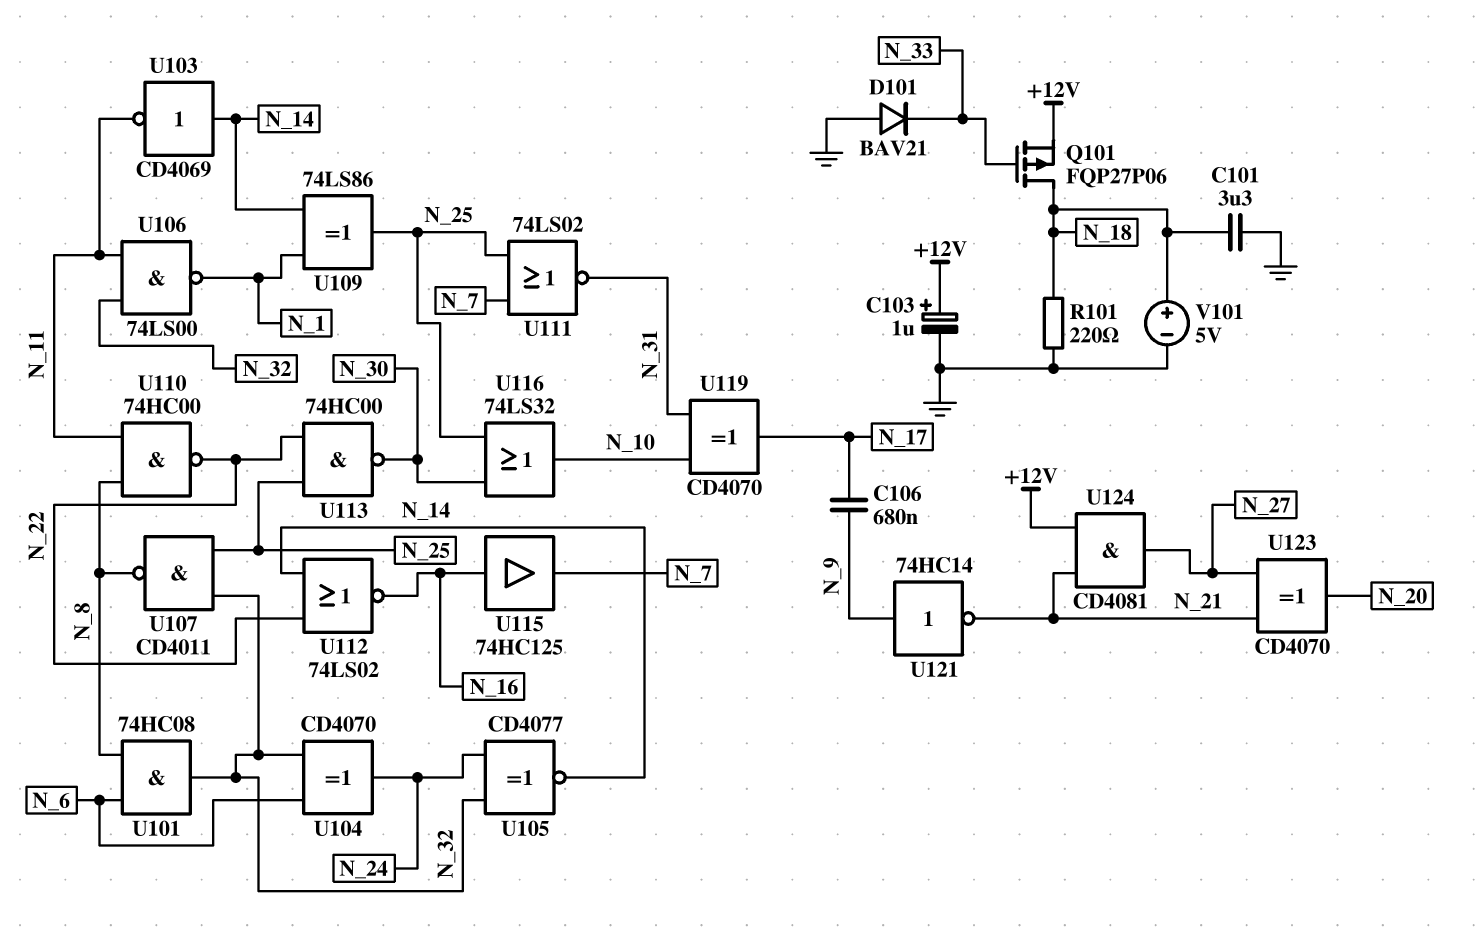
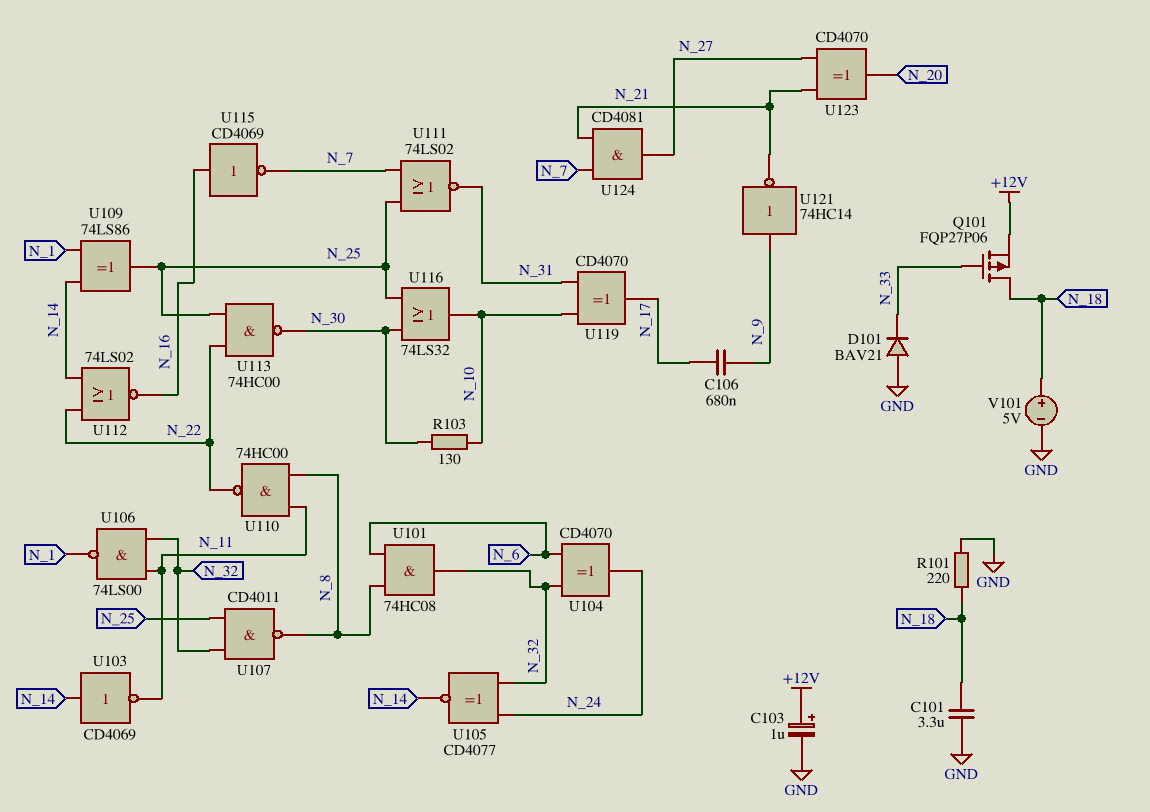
R103: none -> 130 (N_10, N_30)
U115: buffer 74HC125 (in N_16, out N_7) -> NOT CD4069 (in N_16, out N_7)
U124: AND CD4081 (in +12V, in N_21, out N_27) -> AND CD4081 (in N_7, in N_21, out N_27)

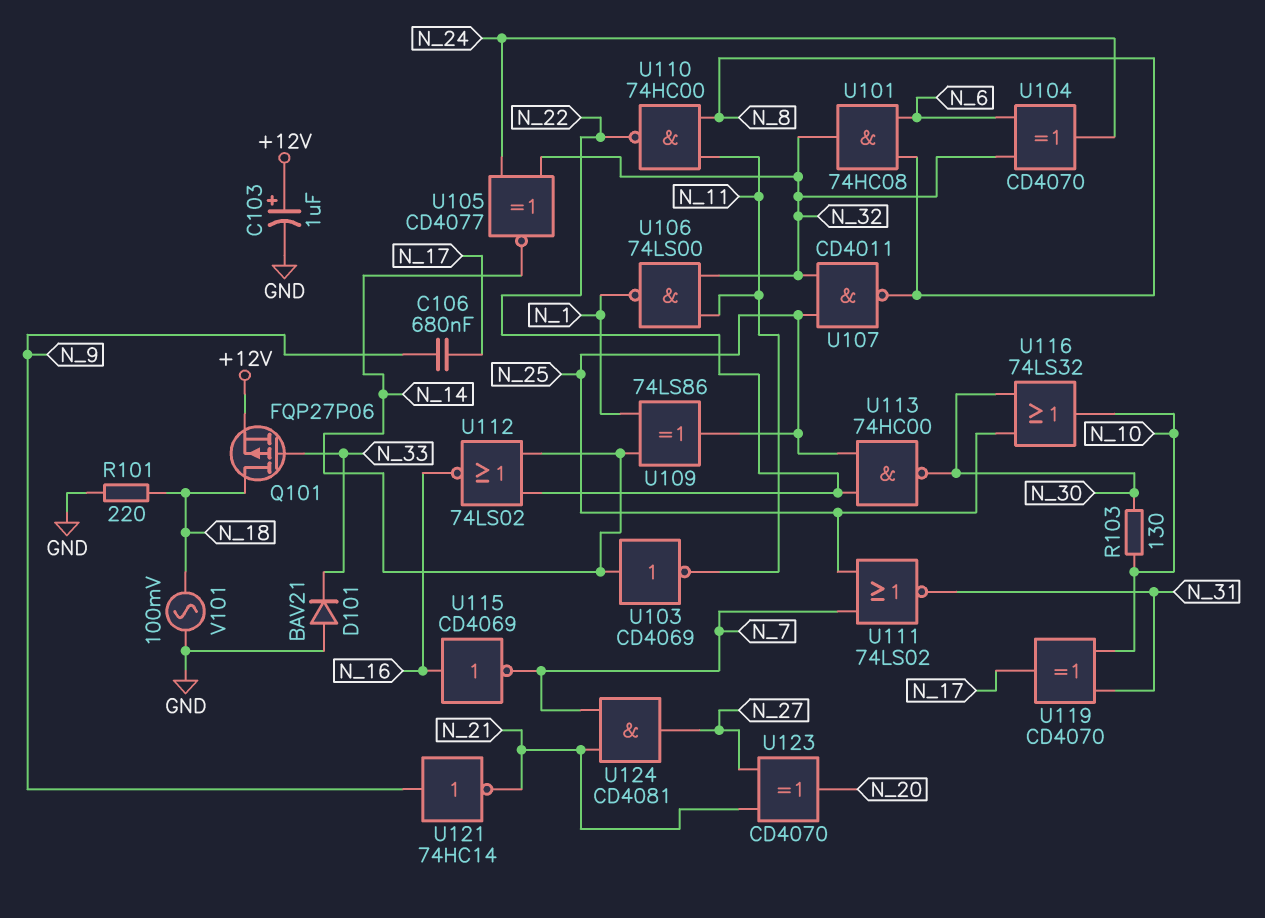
C101: 3.3uF (GND, N_18) -> none
V101: 5V (plus N_18, minus GND) -> AC 100mV (GND, N_18)

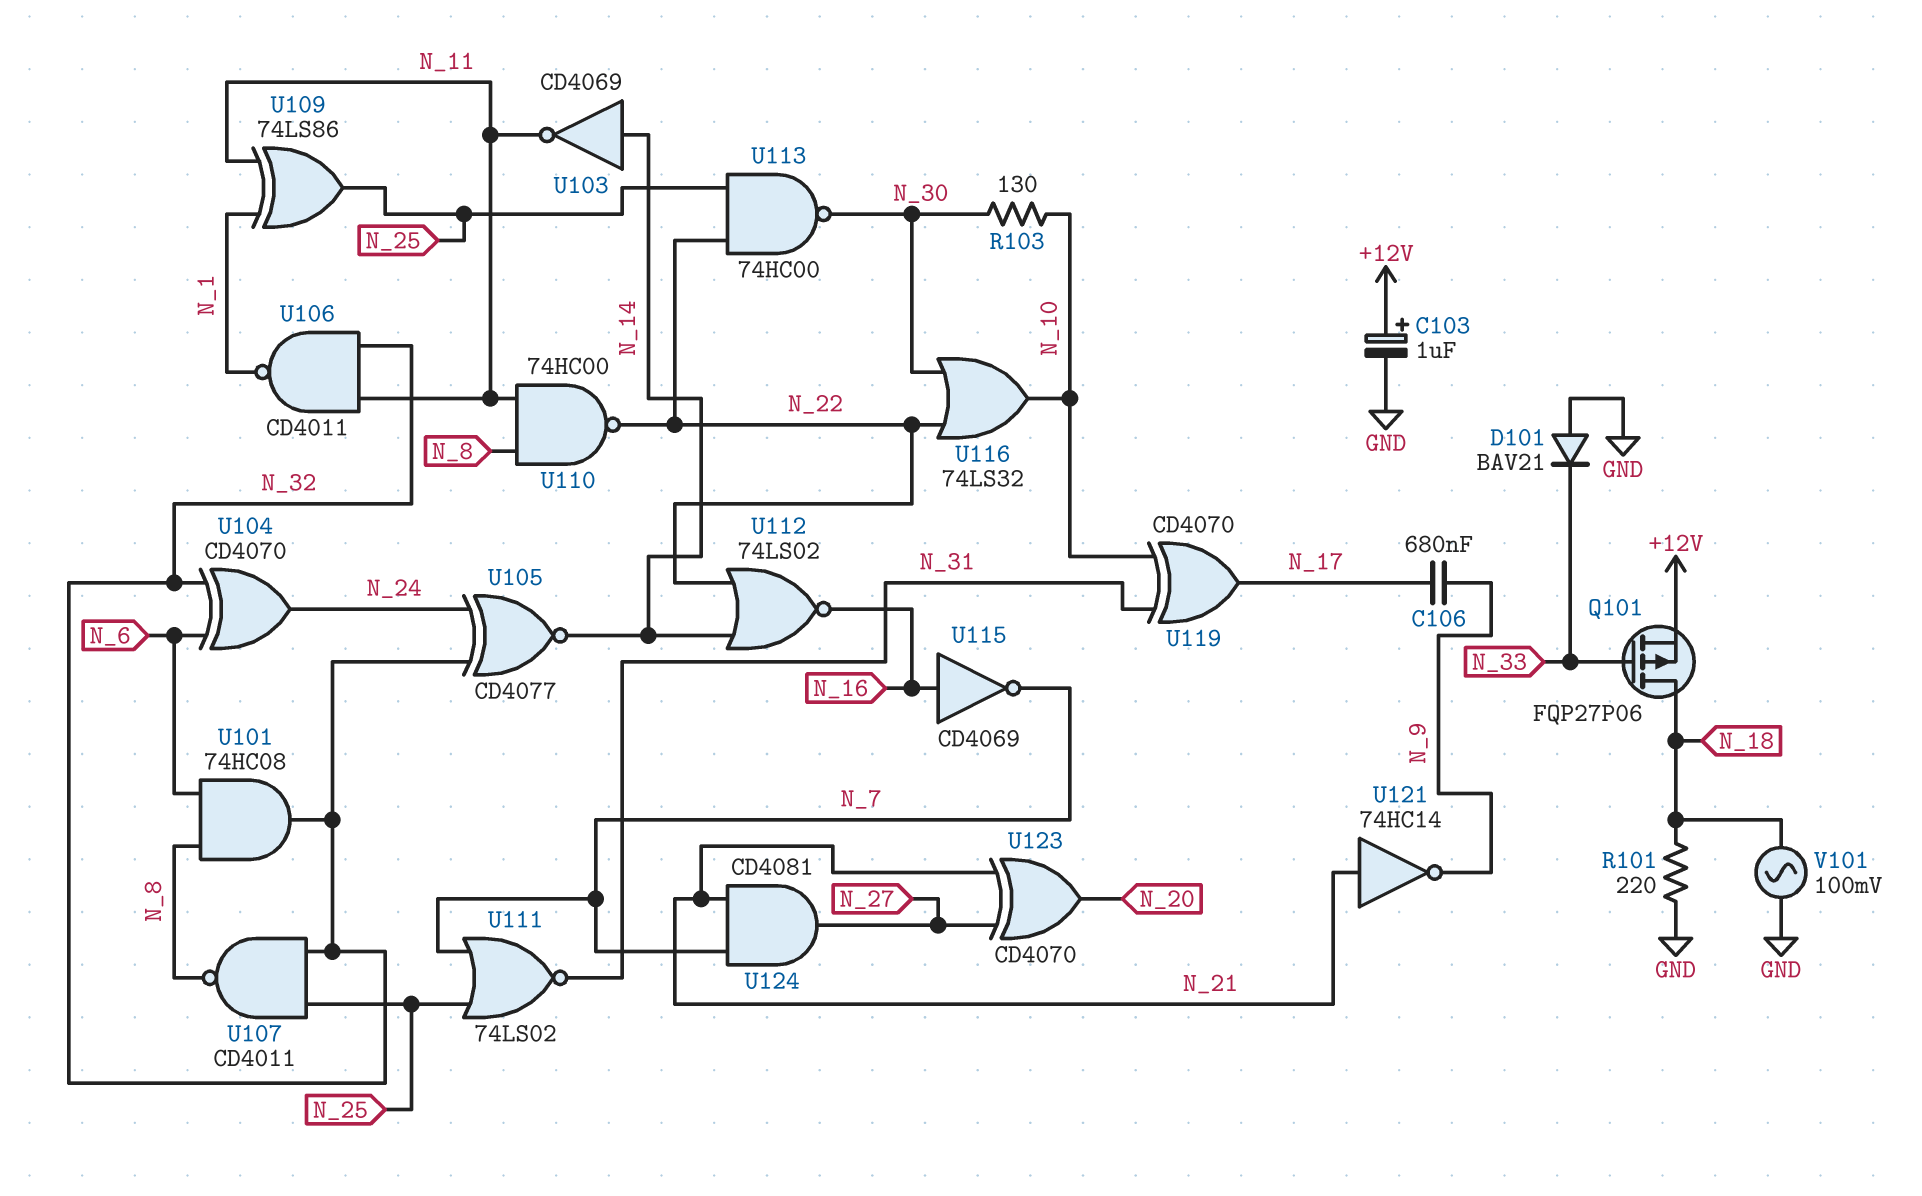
U106: NAND 74LS00 (in N_11, in N_32, out N_1) -> NAND CD4011 (in N_11, in N_32, out N_1)
U109: XOR 74LS86 (in N_1, in N_14, out N_25) -> XOR 74LS86 (in N_1, in N_11, out N_25)
U116: OR 74LS32 (in N_25, in N_30, out N_10) -> OR 74LS32 (in N_22, in N_30, out N_10)
U121: NOT 74HC14 (in N_9, out N_21) -> NOT 74HC14 (in N_21, out N_9)

